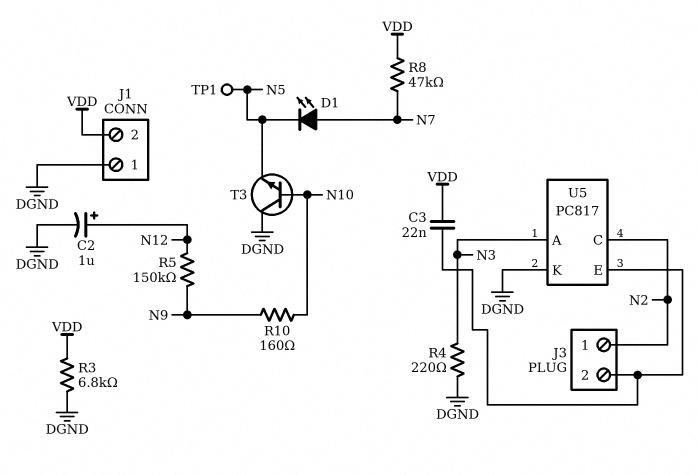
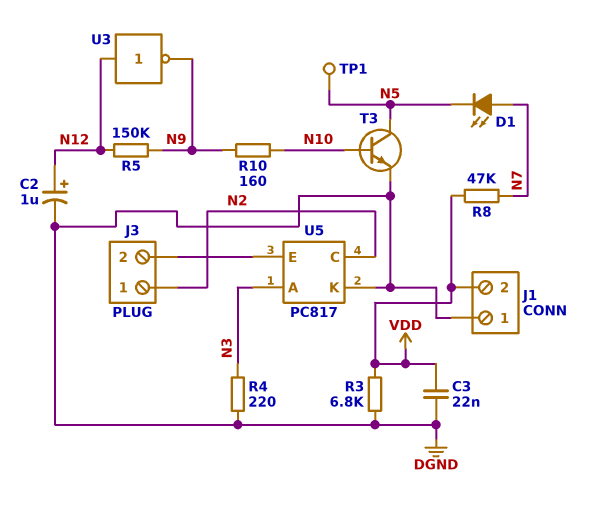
C3: 22nF (J3/2, VDD) -> 22nF (DGND, VDD)
T3: NPN (B N10, C DGND, E N5) -> NPN (B N10, C N5, E DGND)
U3: none -> NOT (in N12, out N9)

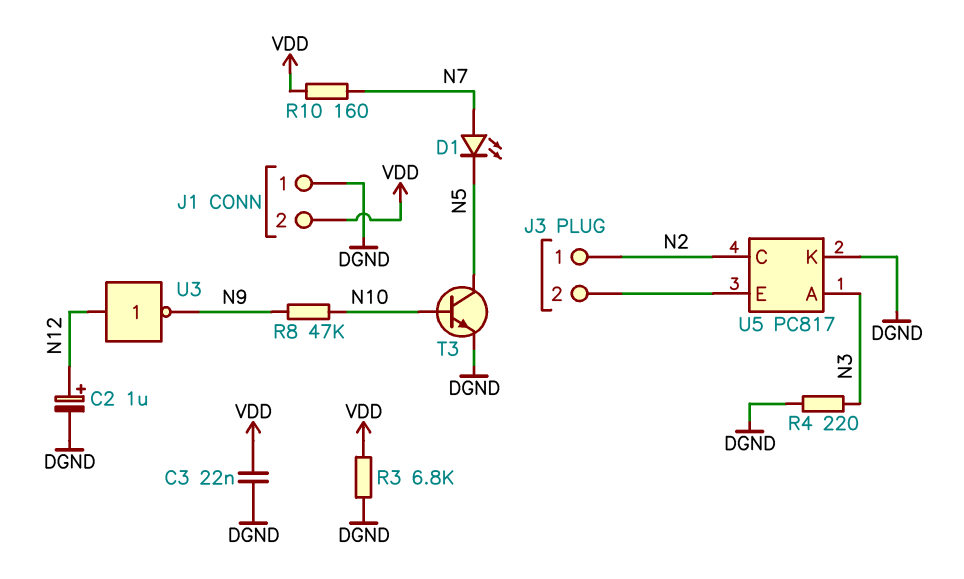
R5: 150k (N9, N12) -> none
R8: 47k (N7, VDD) -> 47k (N9, N10)
R10: 160 (N9, N10) -> 160 (N7, VDD)
TP1: test point (N5) -> none

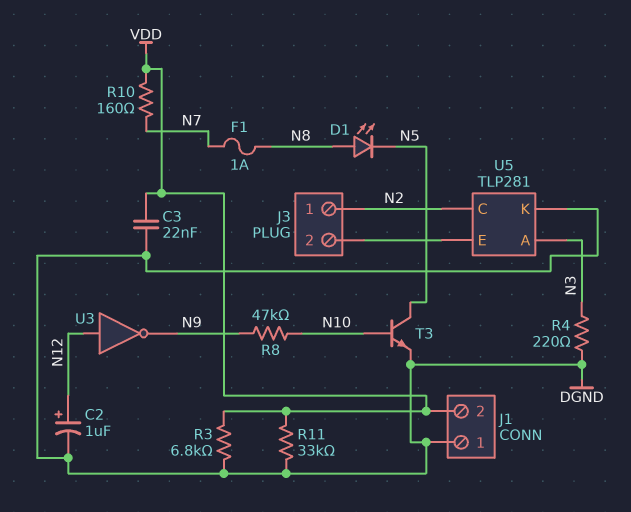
D1: LED (A N7, K N5) -> LED (A N8, K N5)
F1: none -> 1A (N7, N8)
R11: none -> 33k (DGND, VDD)
U5: PC817 -> TLP281

